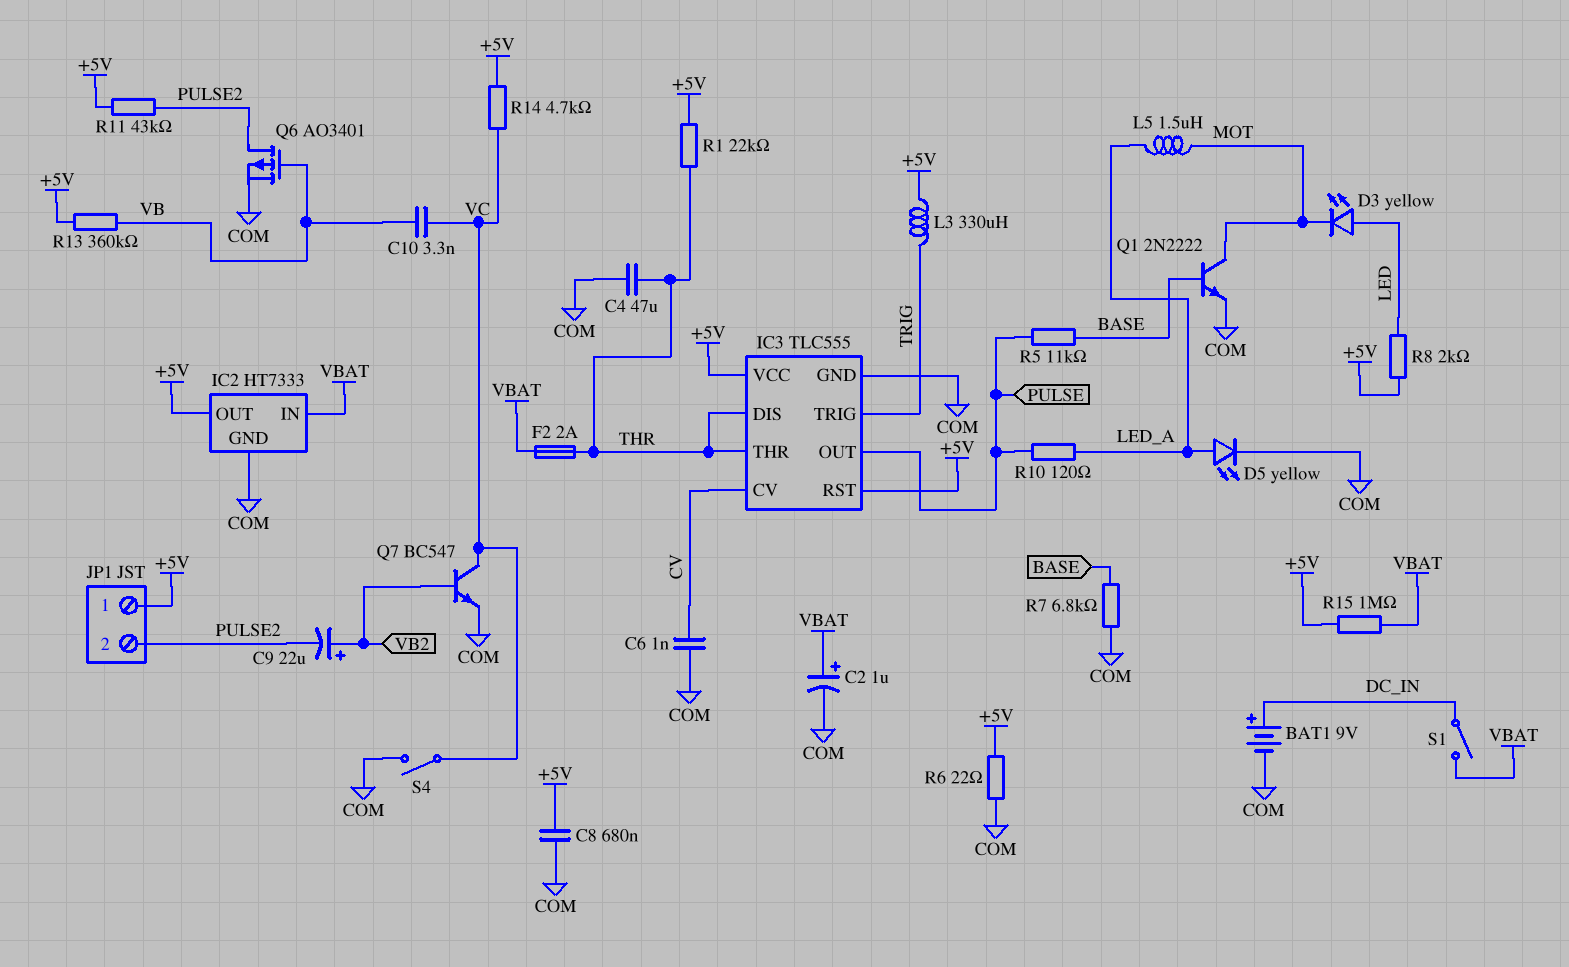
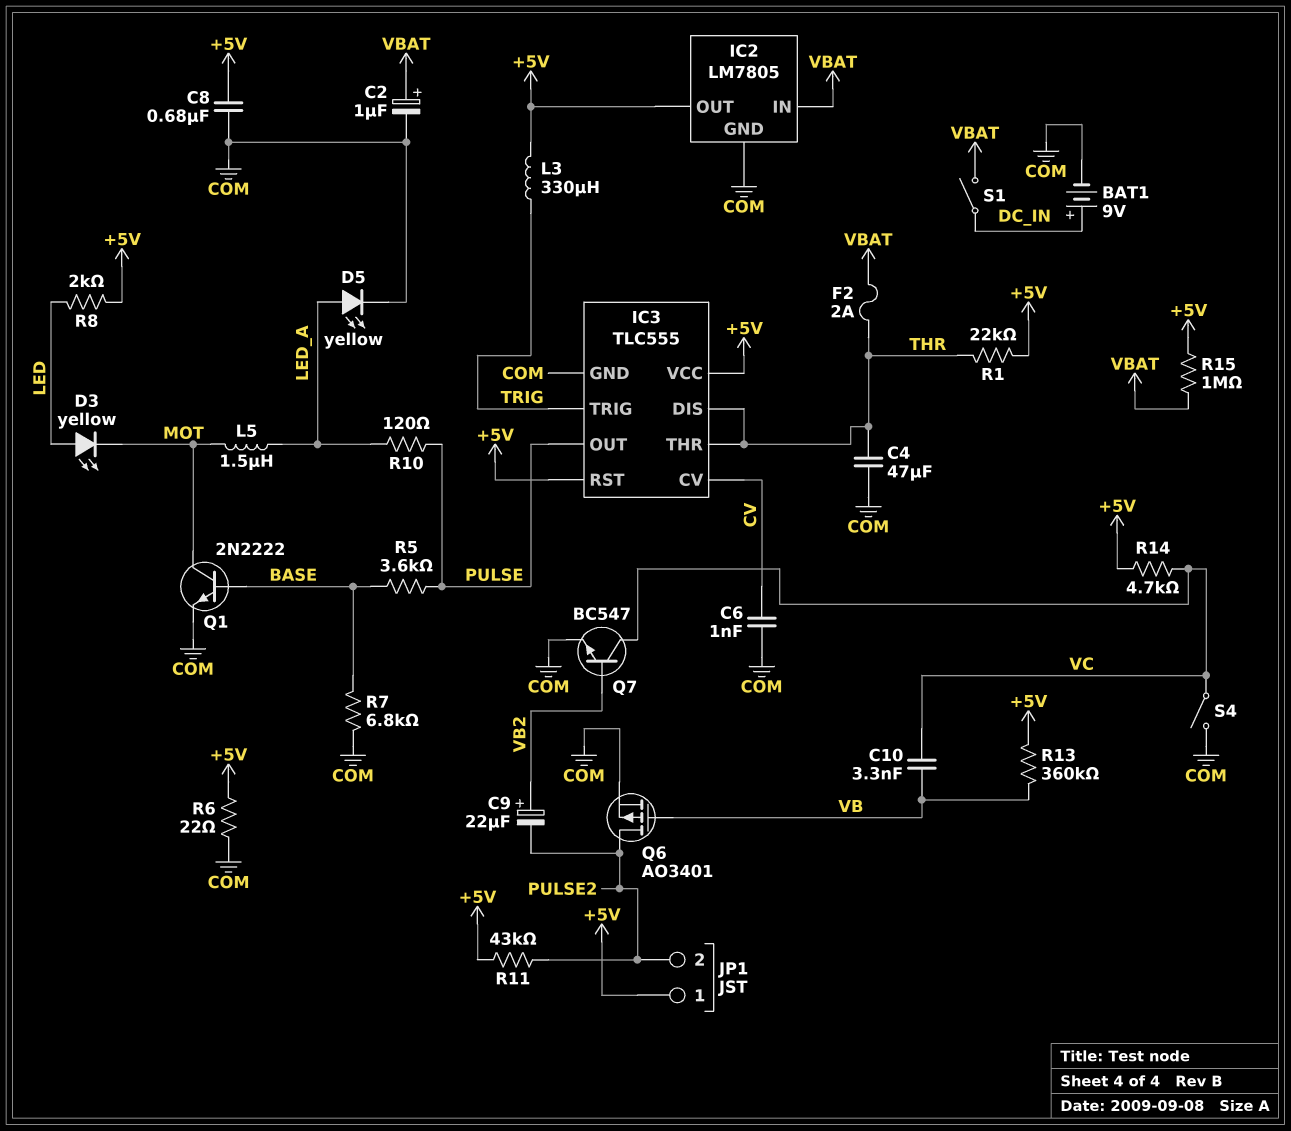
IC2: HT7333 -> LM7805
R5: 11k (BASE, PULSE) -> 3.6k (BASE, PULSE)

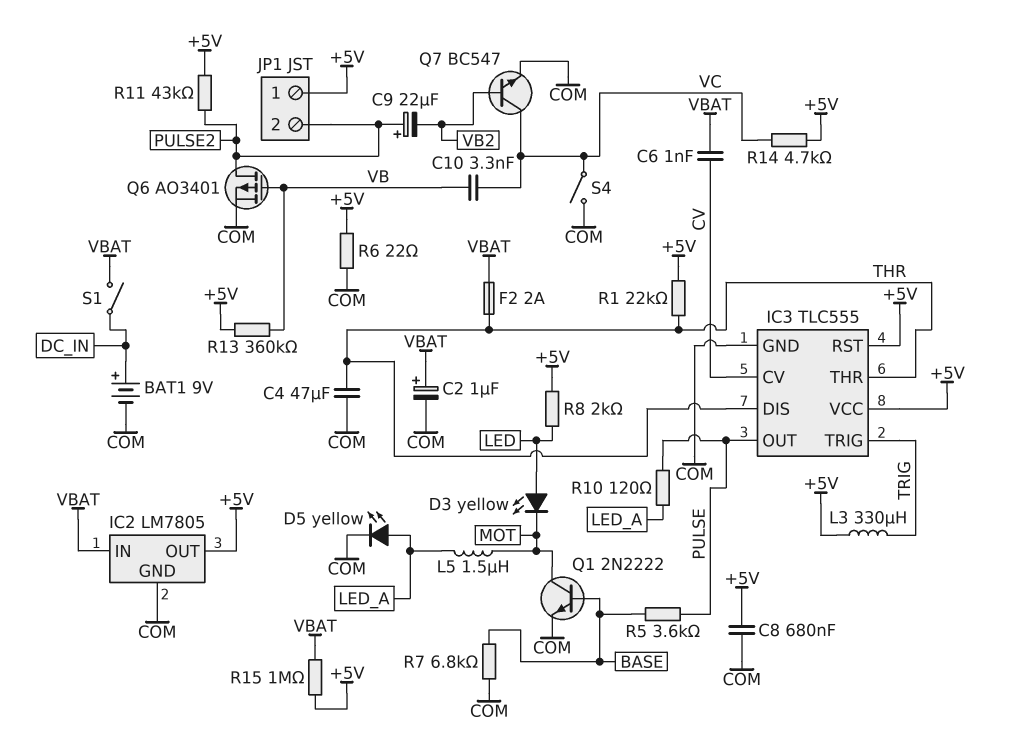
C6: 1nF (COM, CV) -> 1nF (CV, VBAT)
C9: 22uF (plus VB2, minus PULSE2) -> 22uF (plus PULSE2, minus VB2)

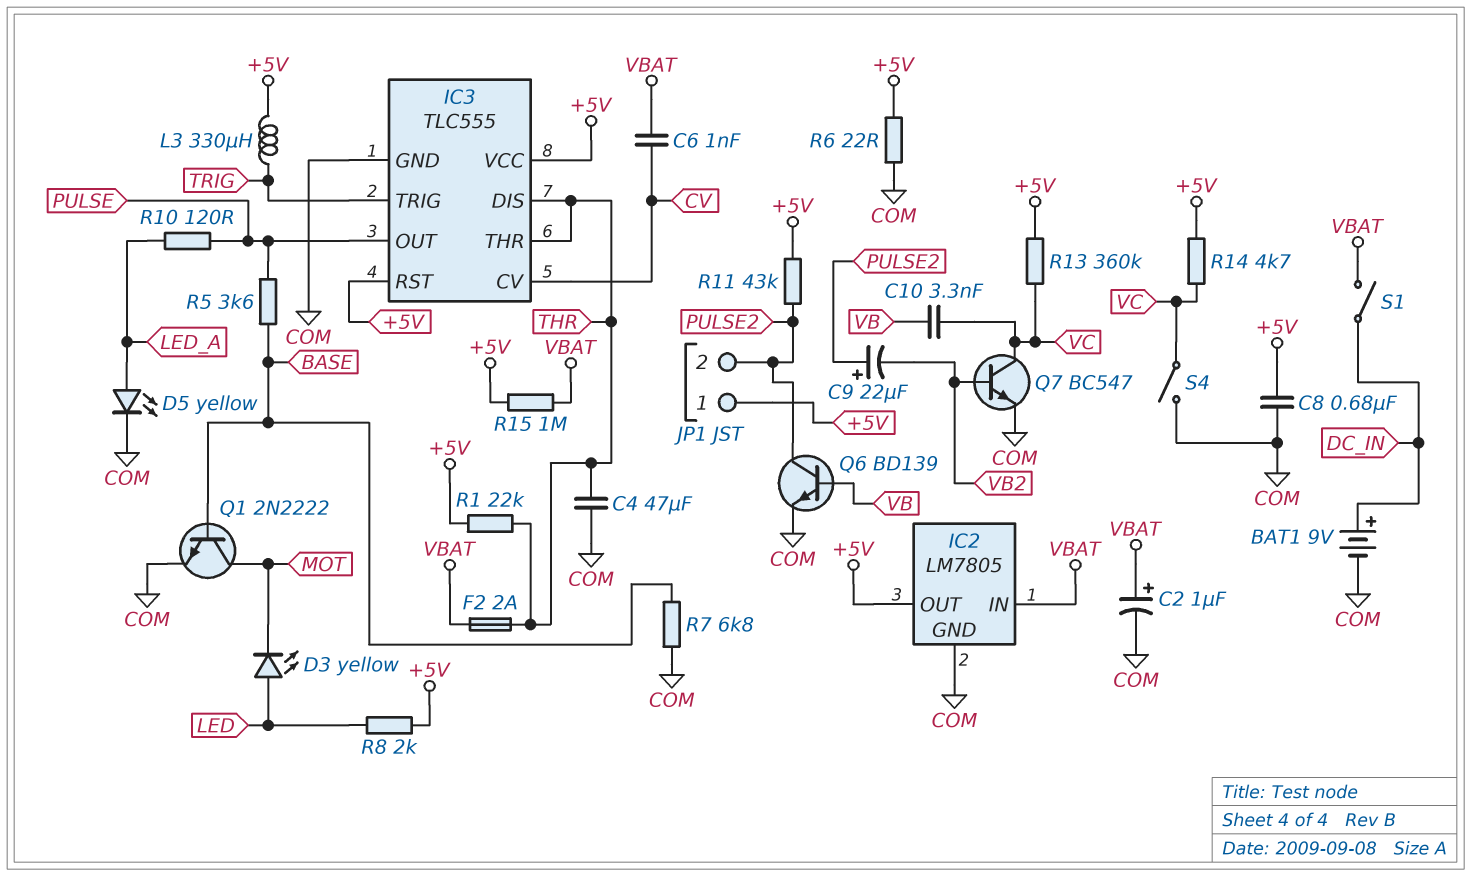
L5: 1.5uH (LED_A, MOT) -> none
Q6: PMOS AO3401 (G VB, D PULSE2, S COM) -> NPN BD139 (B VB, C PULSE2, E COM)
R13: 360k (+5V, VB) -> 360k (+5V, VC)

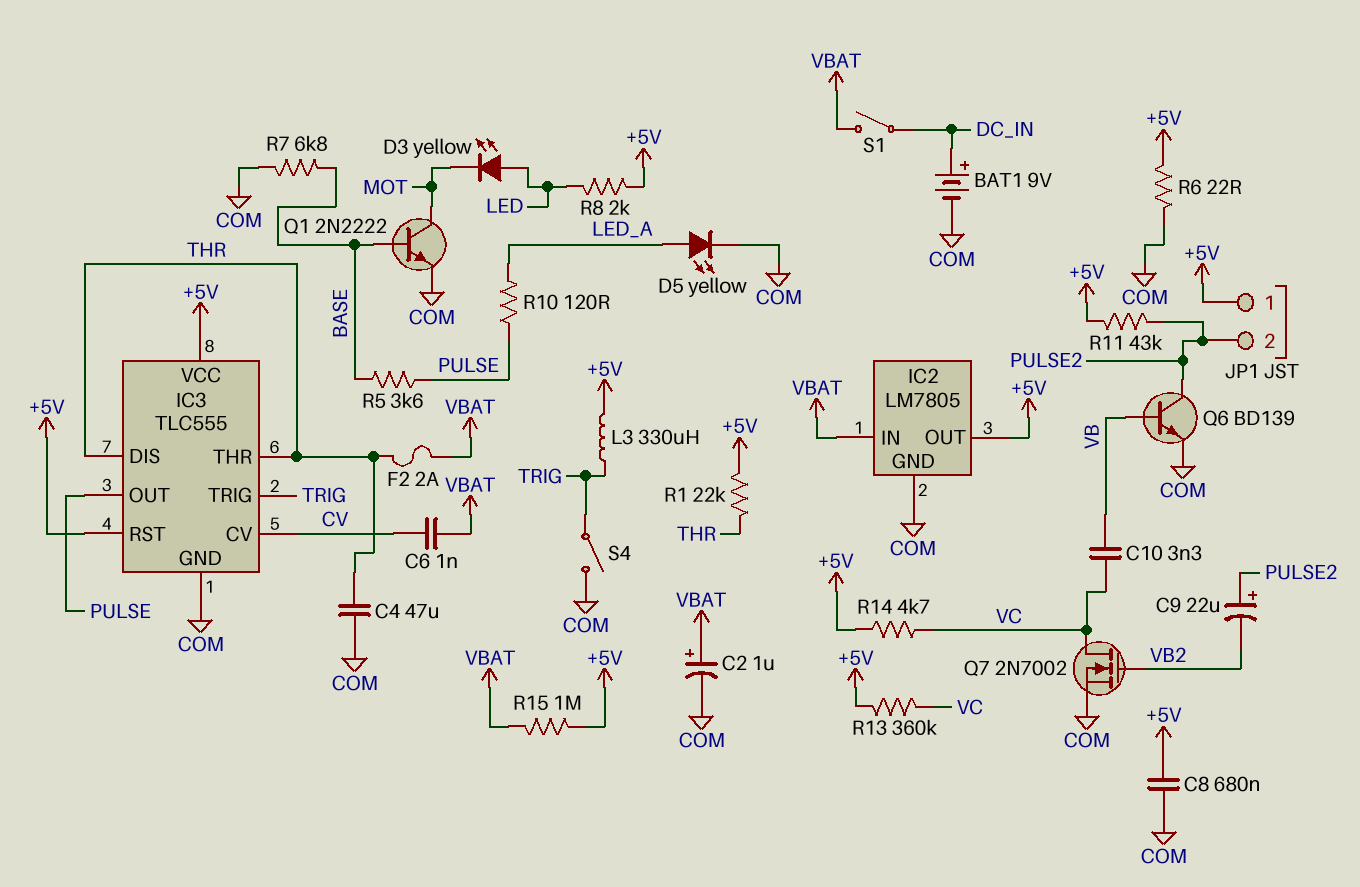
Q7: NPN BC547 (B VB2, C VC, E COM) -> NMOS 2N7002 (G VB2, D VC, S COM)
S4: switch (COM, VC) -> switch (COM, TRIG)

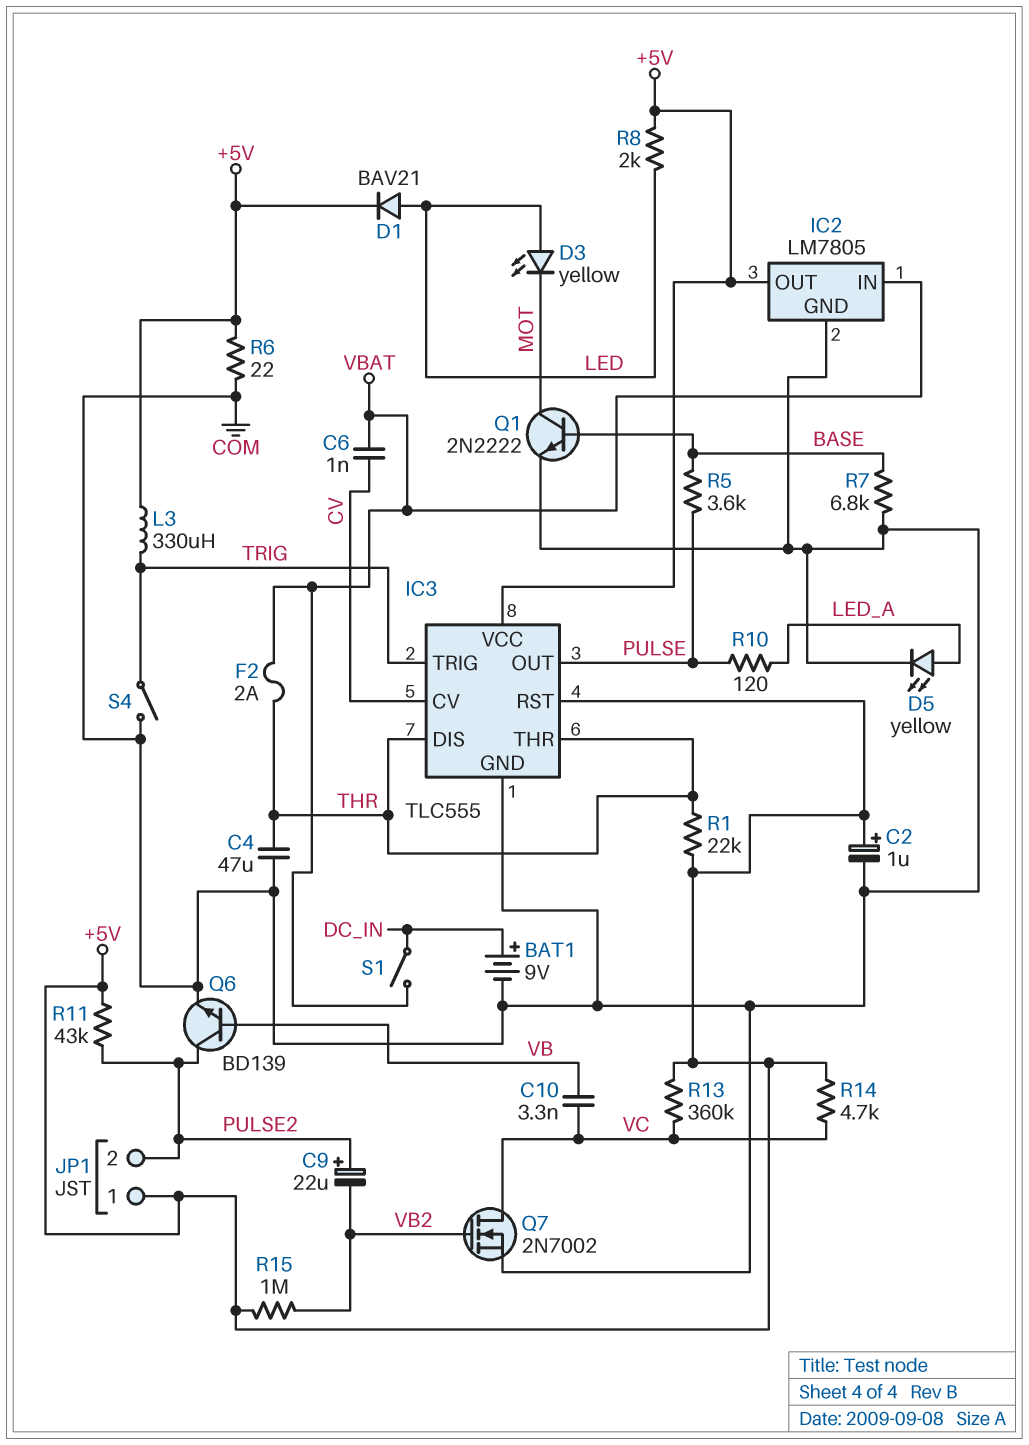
C2: 1uF (plus VBAT, minus COM) -> 1uF (plus +5V, minus COM)
C8: 680nF (+5V, COM) -> none
D1: none -> diode BAV21 (A LED, K +5V)
R15: 1M (+5V, VBAT) -> 1M (+5V, VB2)

